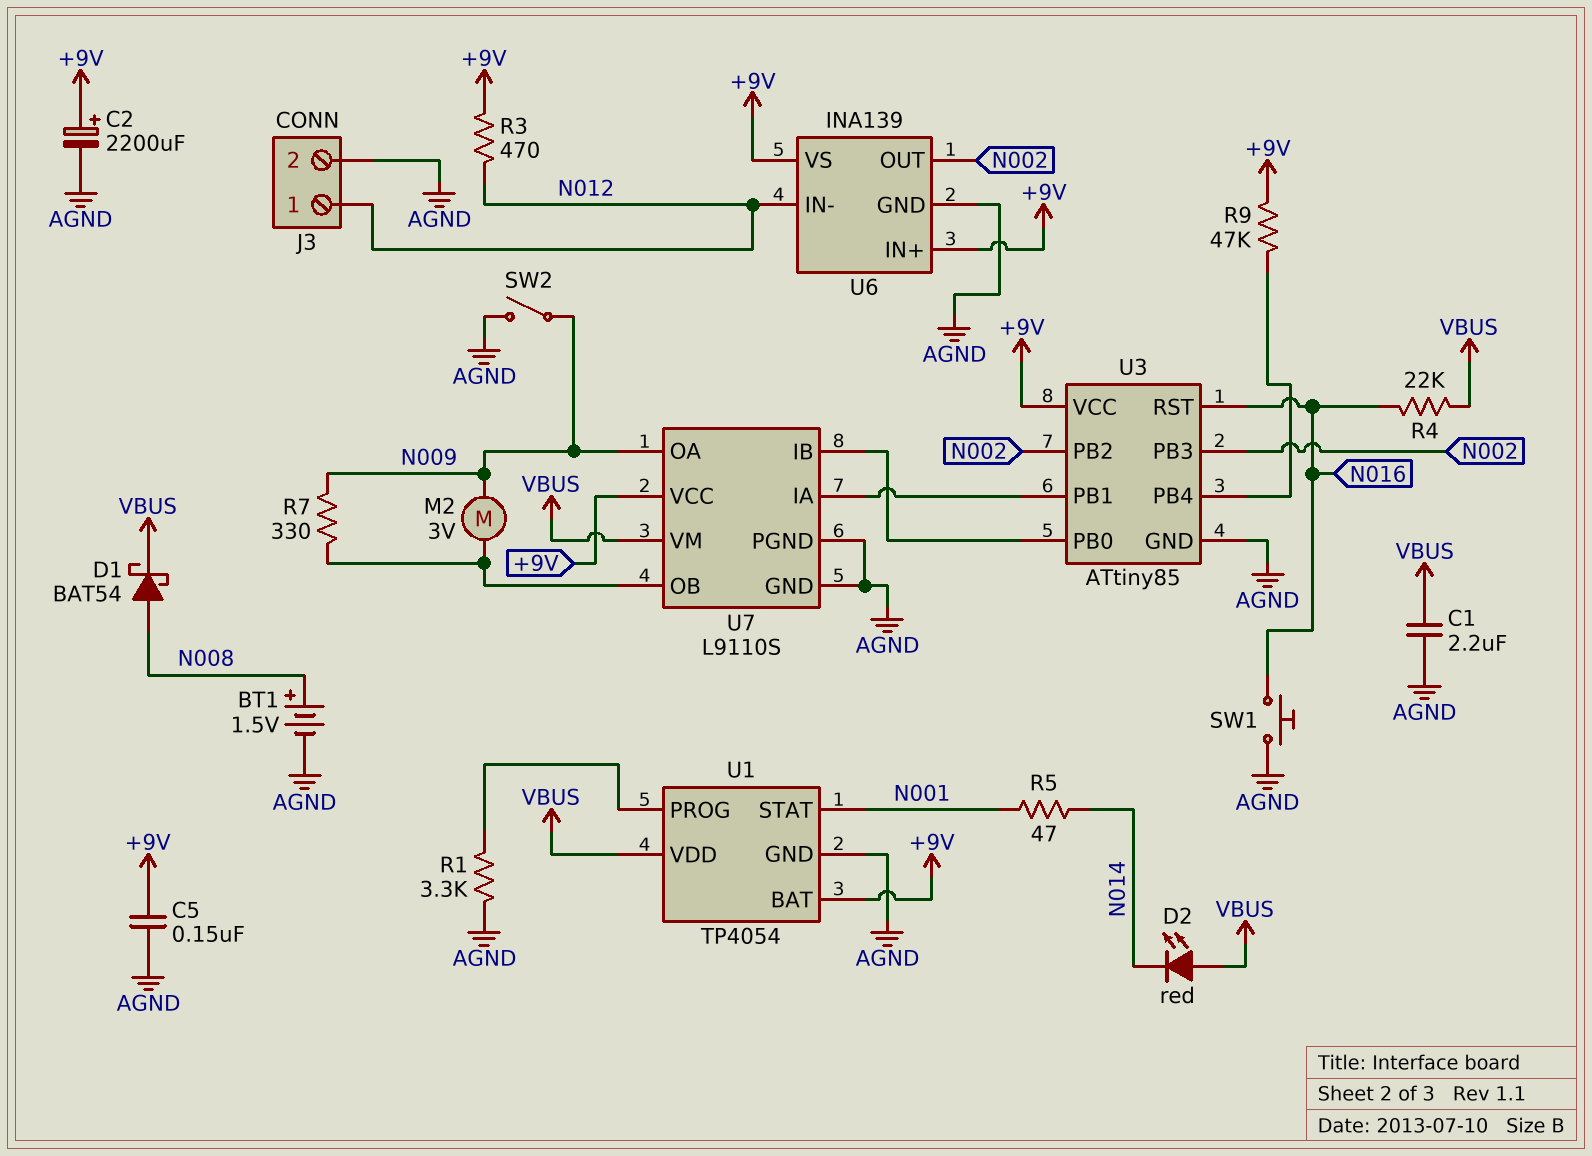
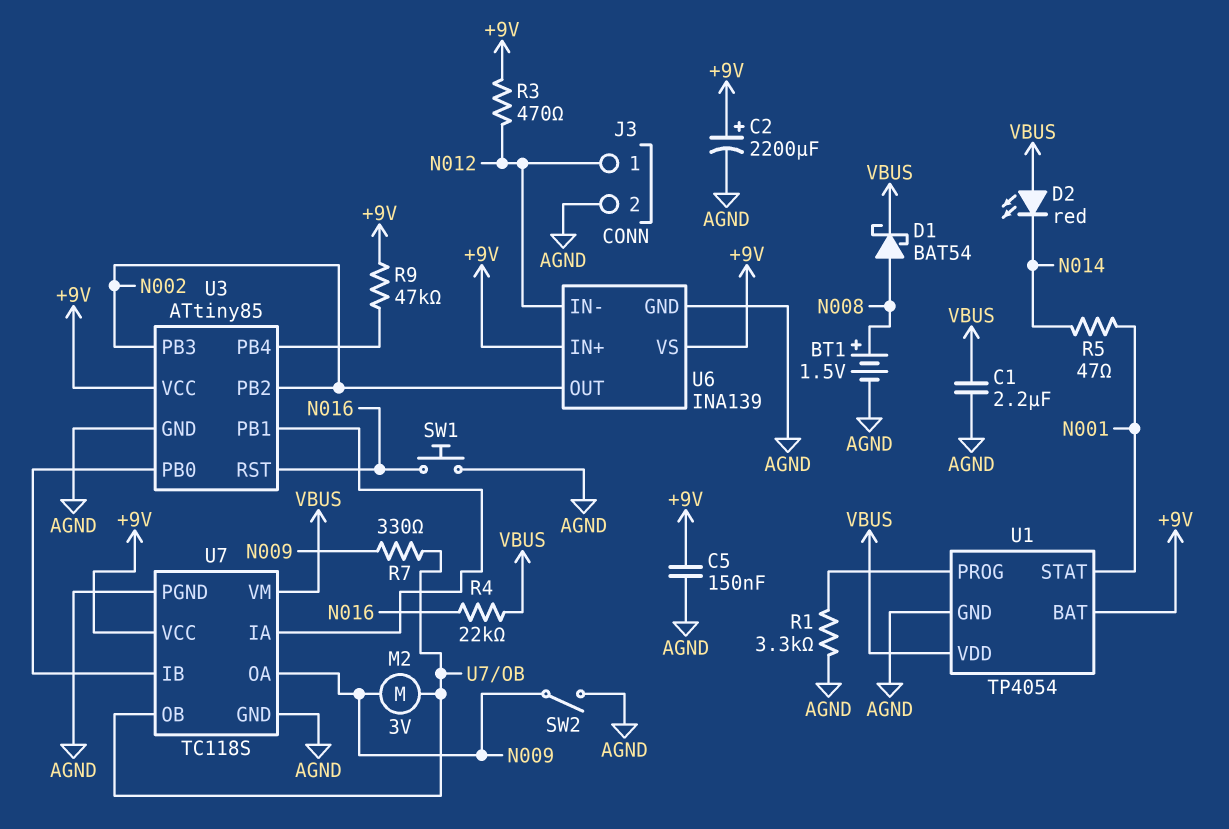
U7: L9110S -> TC118S

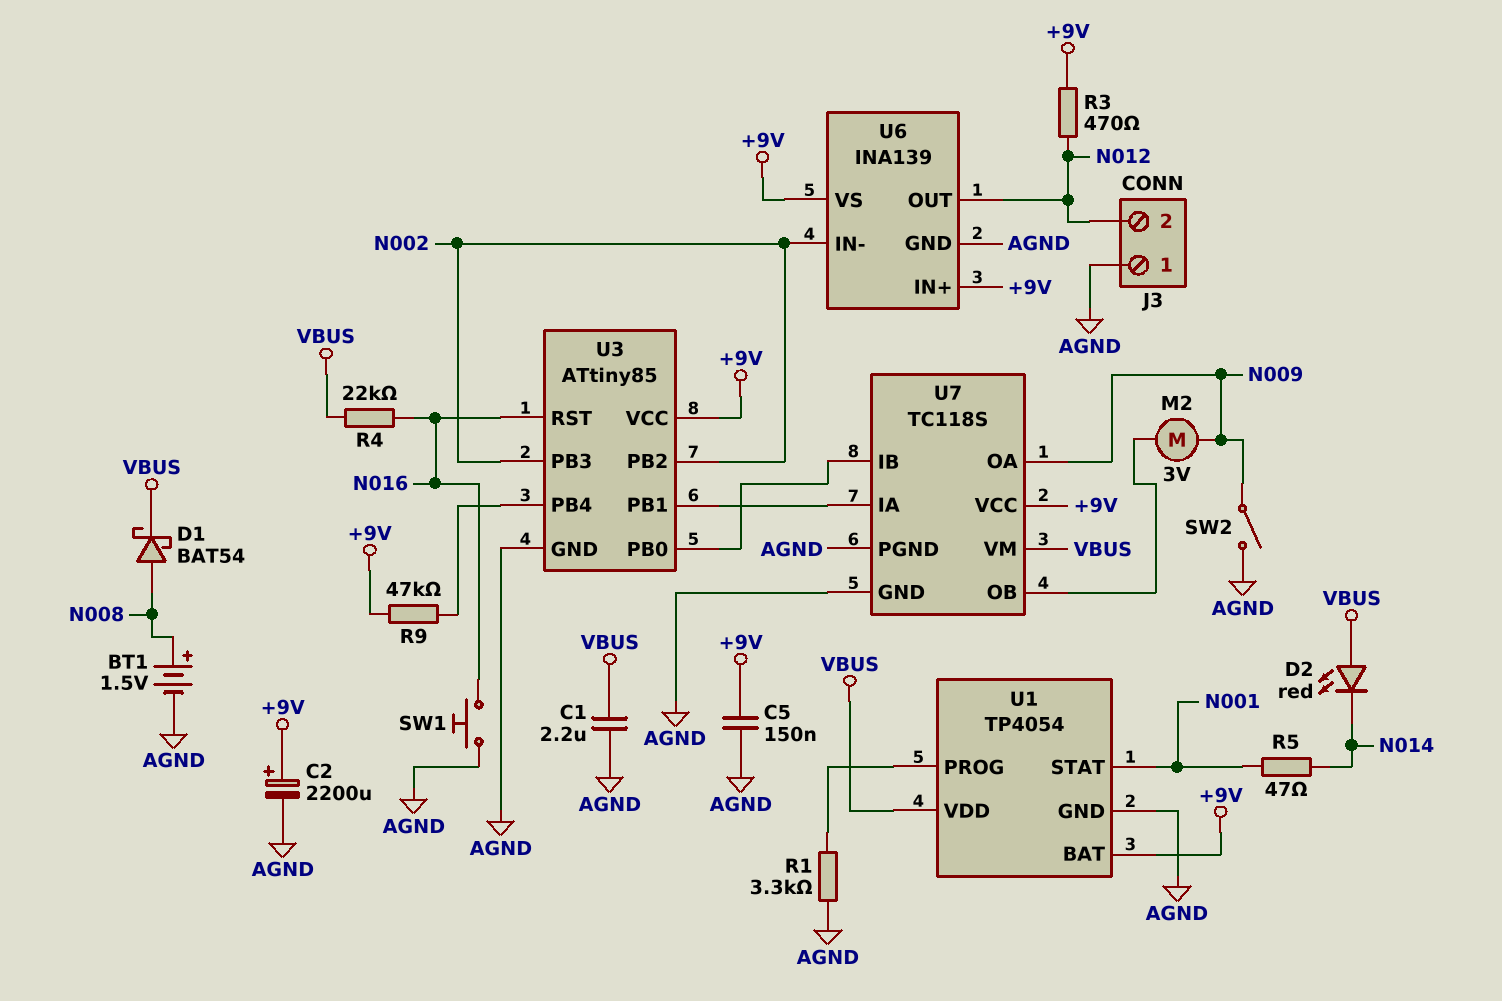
J3 pin 1: N012 -> AGND
J3 pin 2: AGND -> N012
R7: 330 (N009, U7/OB) -> none
U6 pin IN-: N012 -> N002
U6 pin OUT: N002 -> N012

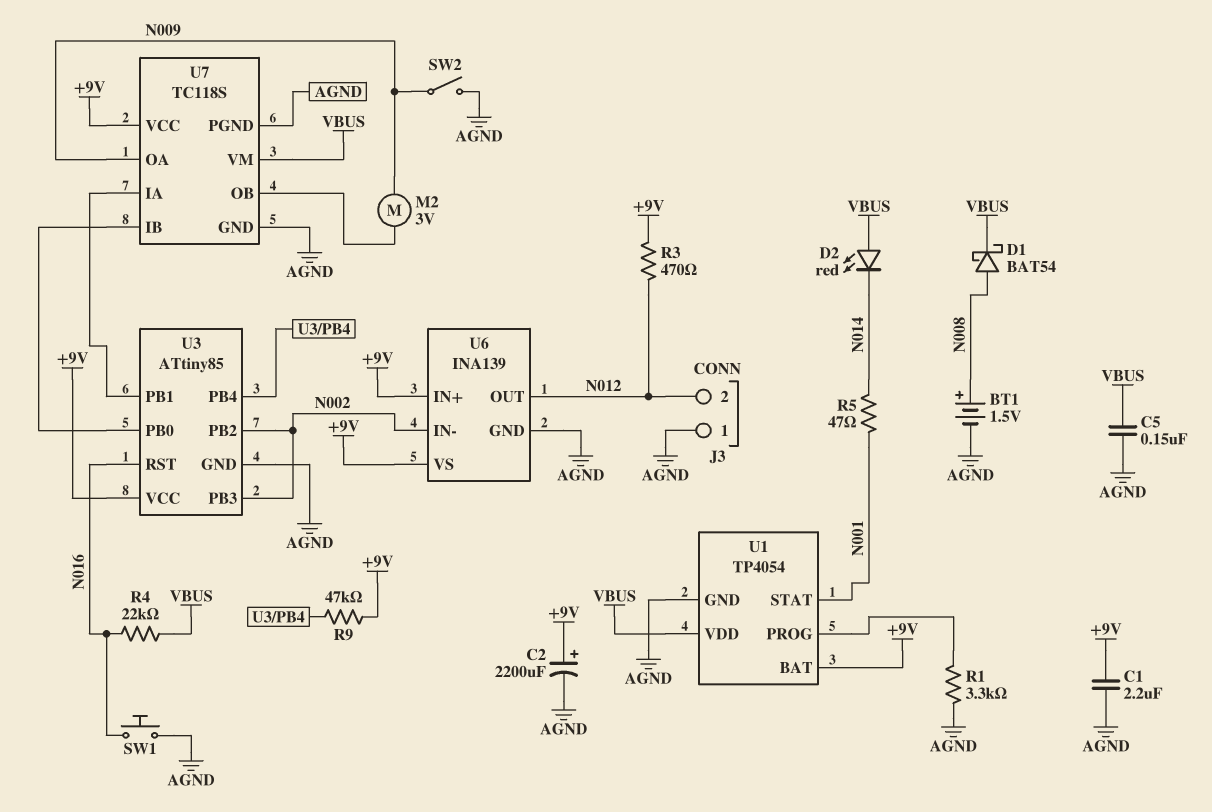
C1: 2.2uF (AGND, VBUS) -> 2.2uF (+9V, AGND)
C5: 150nF (+9V, AGND) -> 150nF (AGND, VBUS)

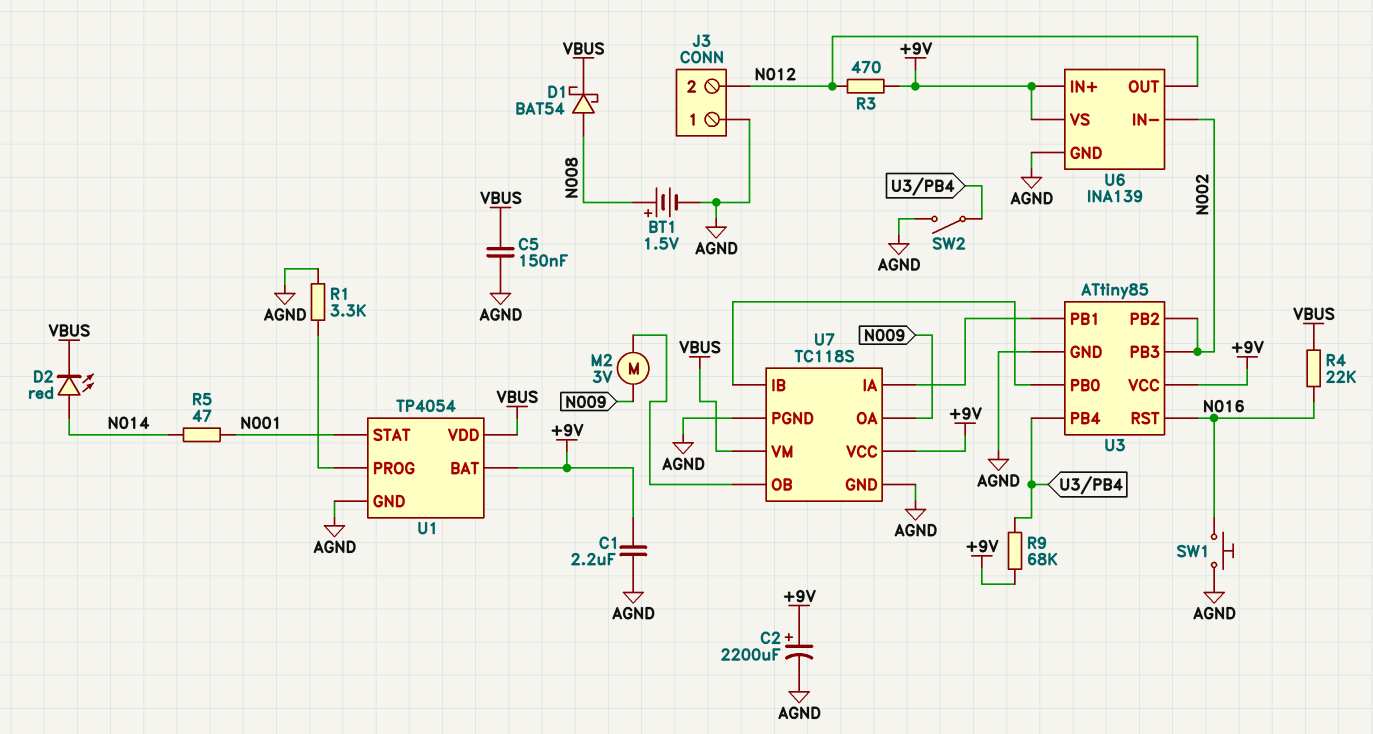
D2: LED red (A VBUS, K N014) -> LED red (A N014, K VBUS)
R9: 47k (+9V, U3/PB4) -> 68k (+9V, U3/PB4)
SW2: switch (AGND, N009) -> switch (AGND, U3/PB4)

